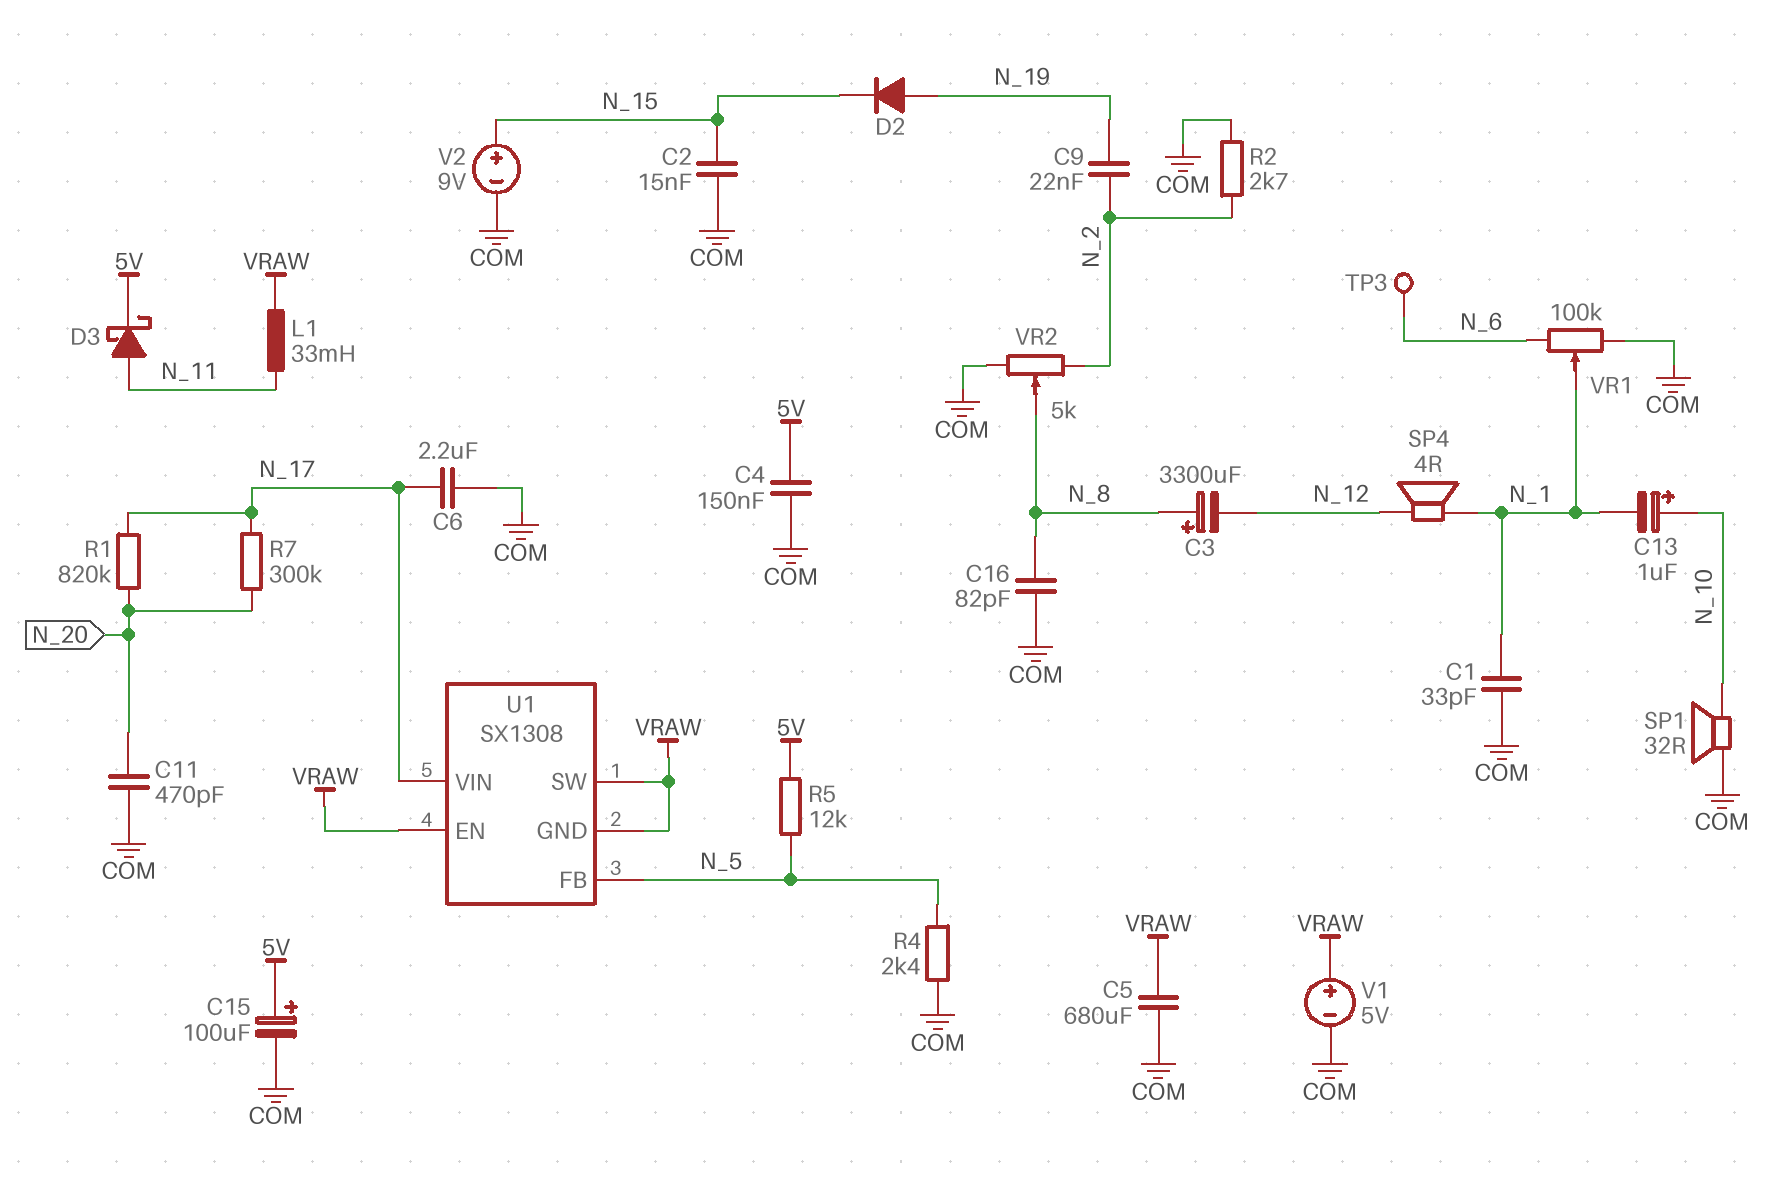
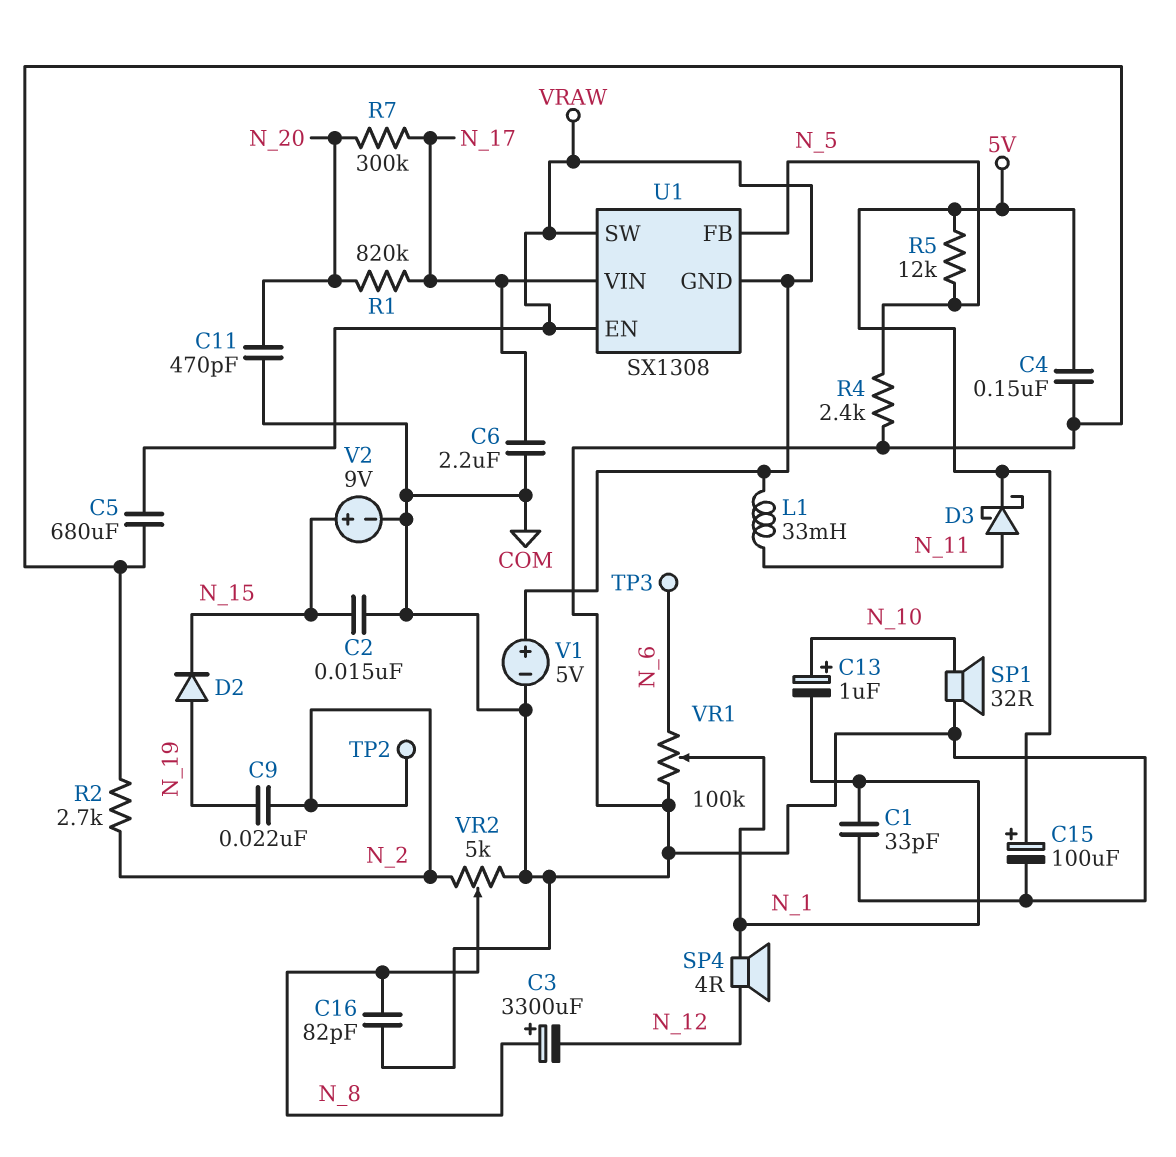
TP2: none -> test point (N_2)

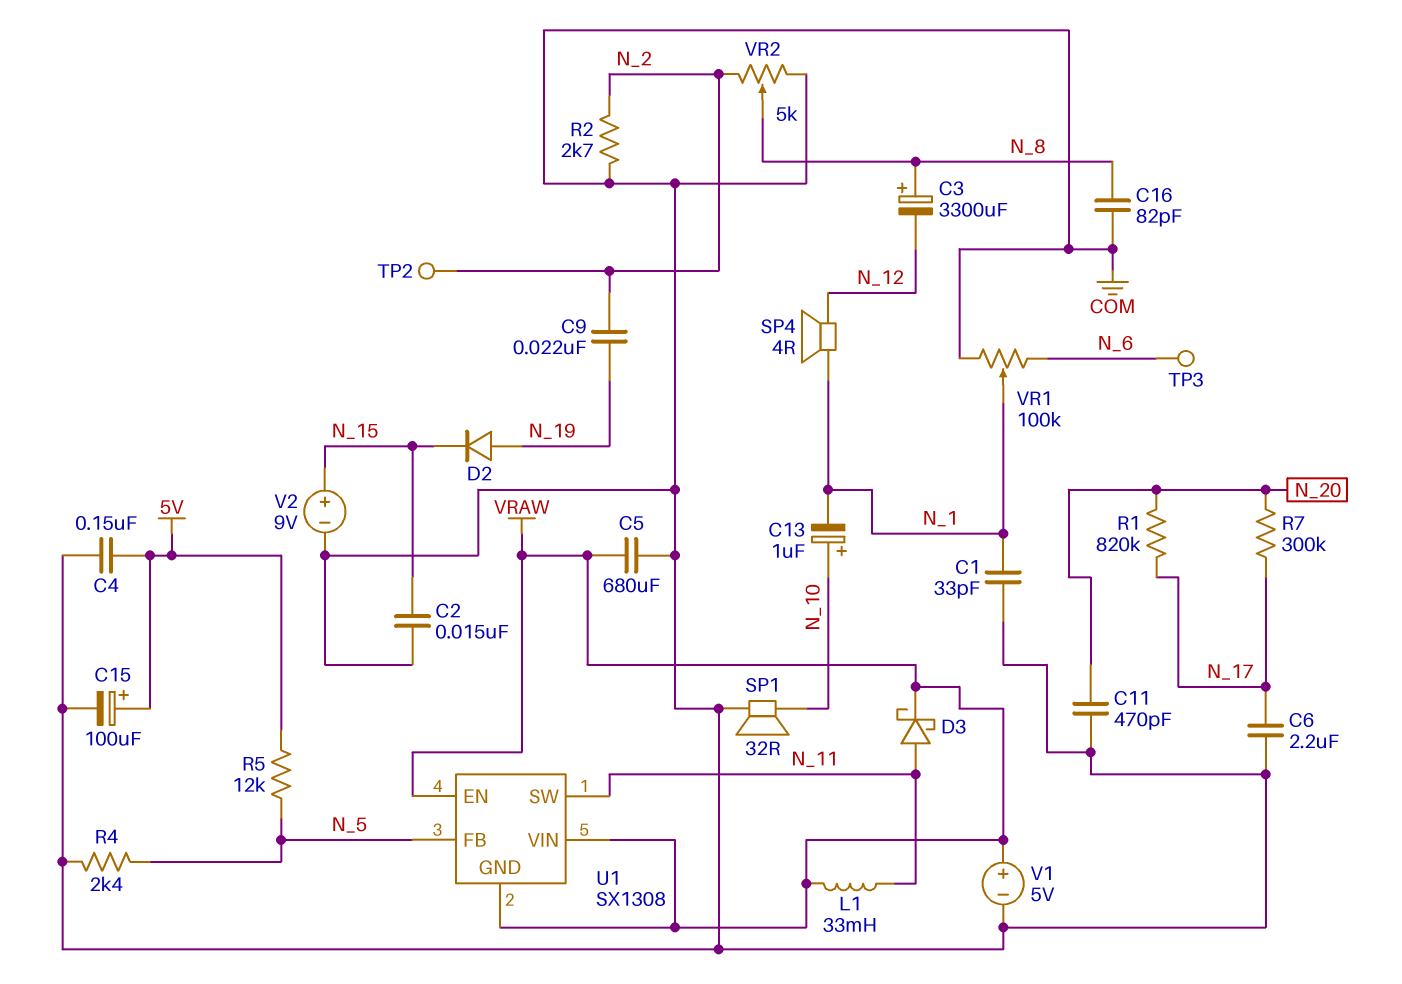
D3: schottky (A N_11, K 5V) -> schottky (A N_11, K VRAW)
U1 pin SW: VRAW -> N_11
U1 pin VIN: N_17 -> VRAW

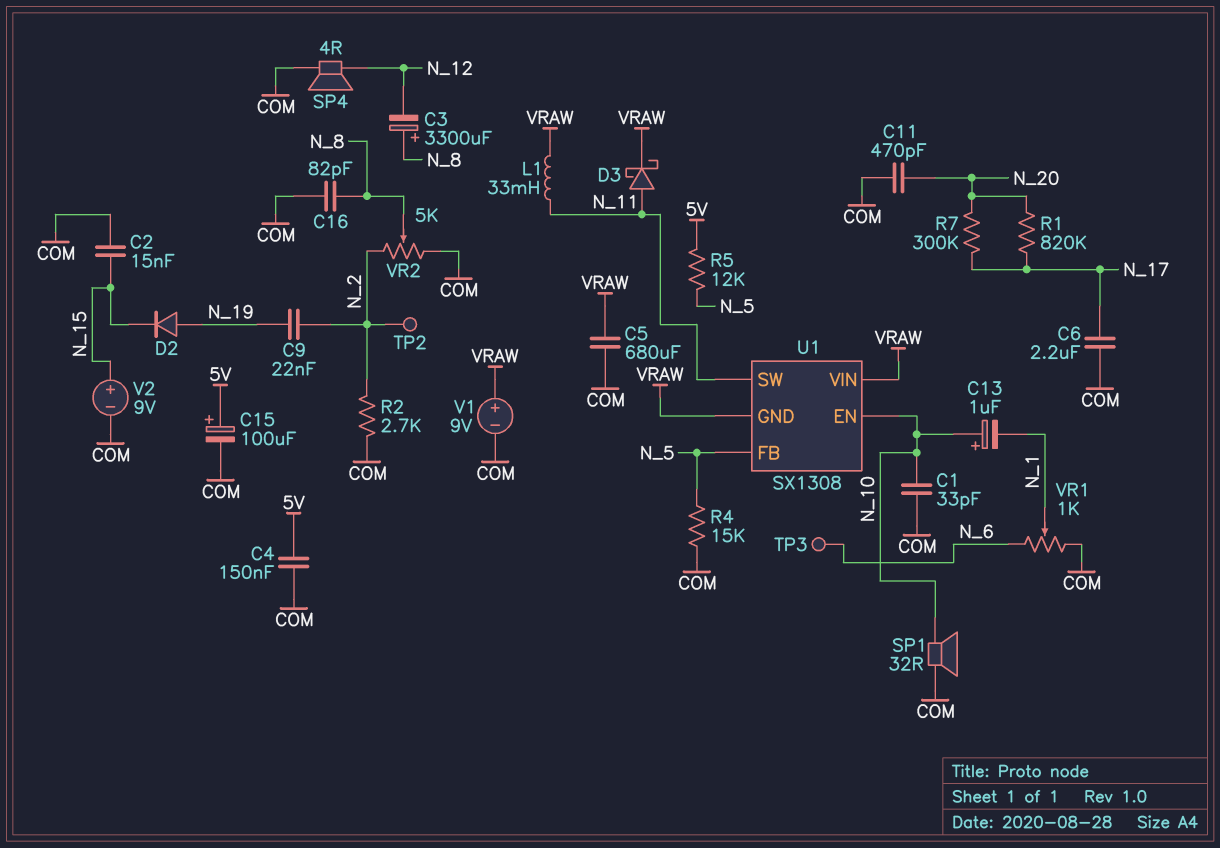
C1: 33pF (COM, N_1) -> 33pF (COM, N_10)
R4: 2.4k (COM, N_5) -> 15k (COM, N_5)
SP4: speaker 4R (N_1, N_12) -> speaker 4R (COM, N_12)
U1 pin EN: VRAW -> N_10
V1: 5V (plus VRAW, minus COM) -> 9V (plus VRAW, minus COM)
VR1: 100k (COM, N_6, wiper N_1) -> 1k (COM, N_6, wiper N_1)

